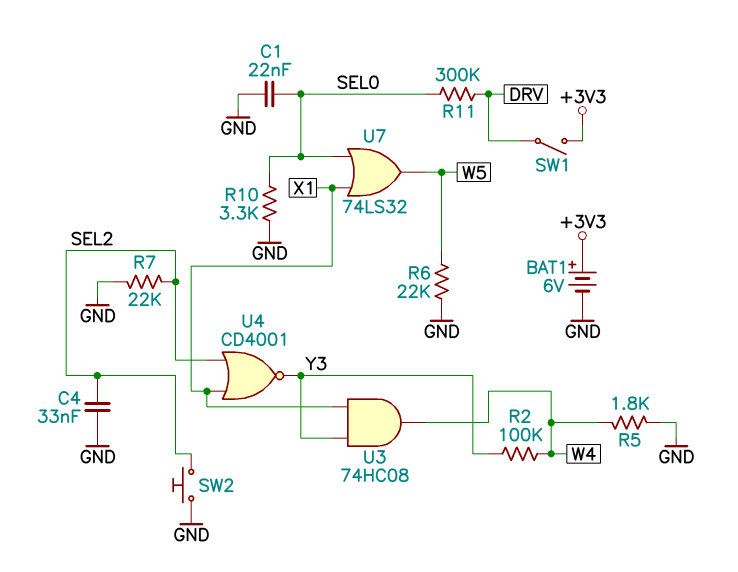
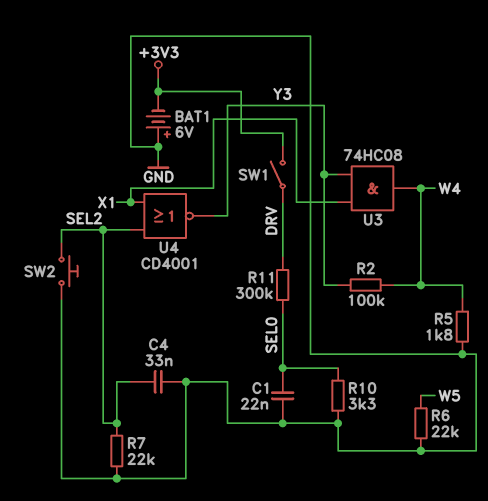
BAT1: 6V (plus +3V3, minus GND) -> 6V (plus GND, minus +3V3)
U7: OR 74LS32 (in SEL0, in X1, out W5) -> none

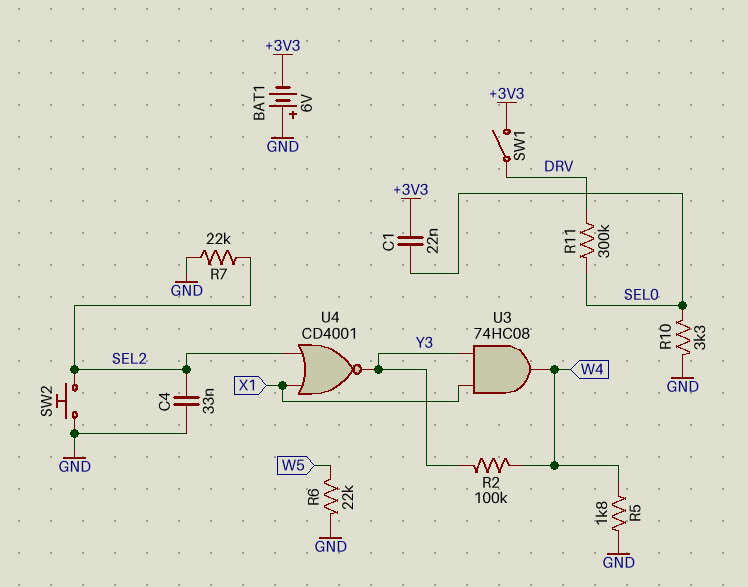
C1: 22nF (GND, SEL0) -> 22nF (+3V3, SEL0)

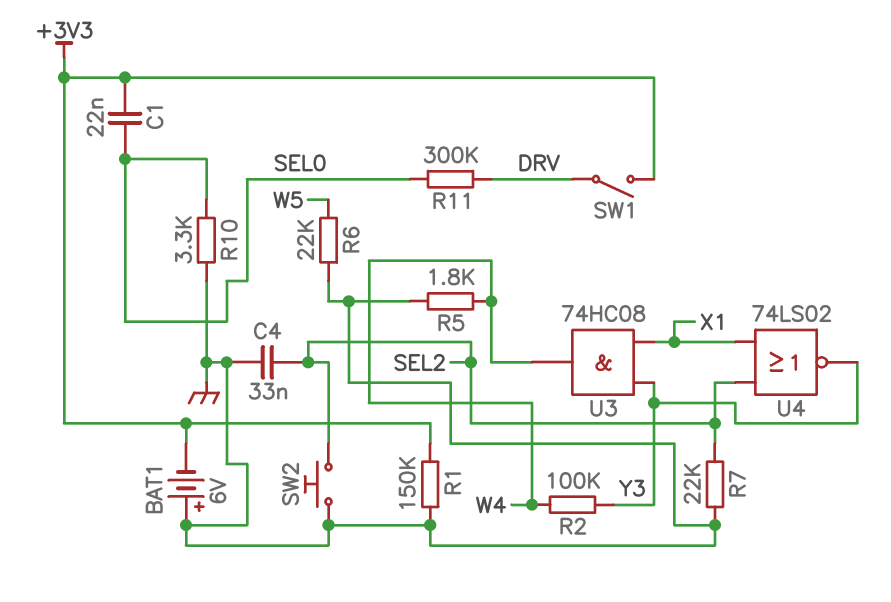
R1: none -> 150k (+3V3, GND)
U4: NOR CD4001 (in SEL2, in X1, out Y3) -> NOR 74LS02 (in SEL2, in X1, out Y3)

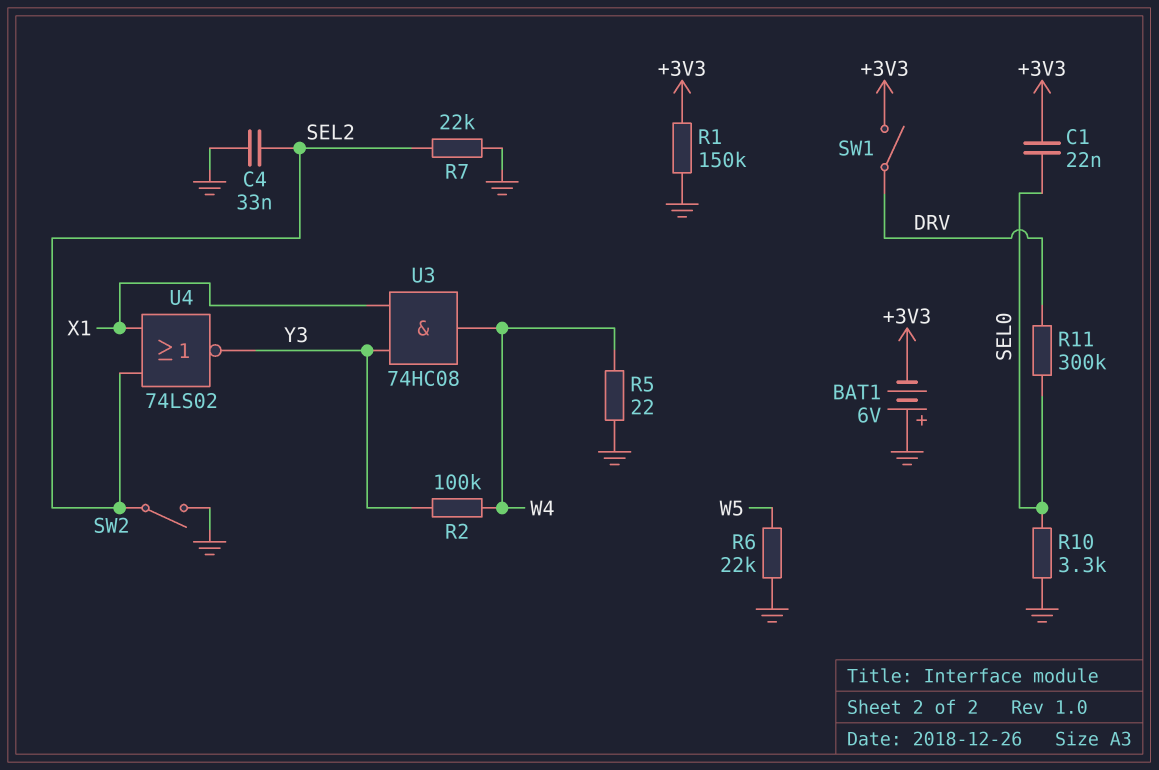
R5: 1.8k (GND, W4) -> 22 (GND, W4)
SW2: button (GND, SEL2) -> switch (GND, SEL2)

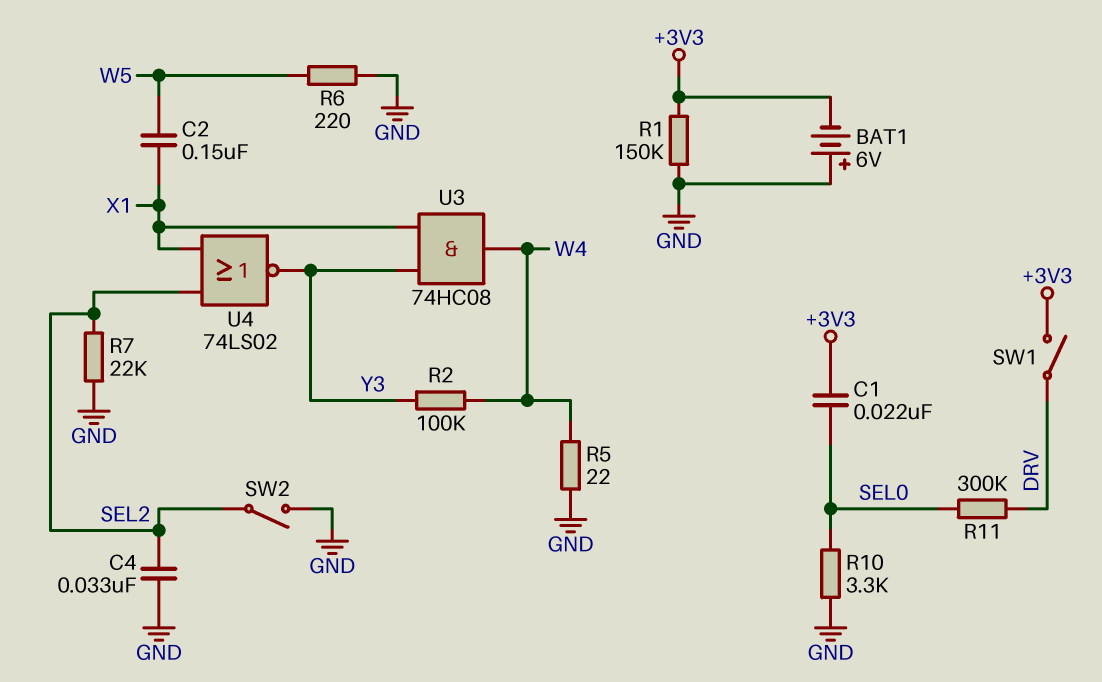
C2: none -> 150nF (W5, X1)
R6: 22k (GND, W5) -> 220 (GND, W5)

